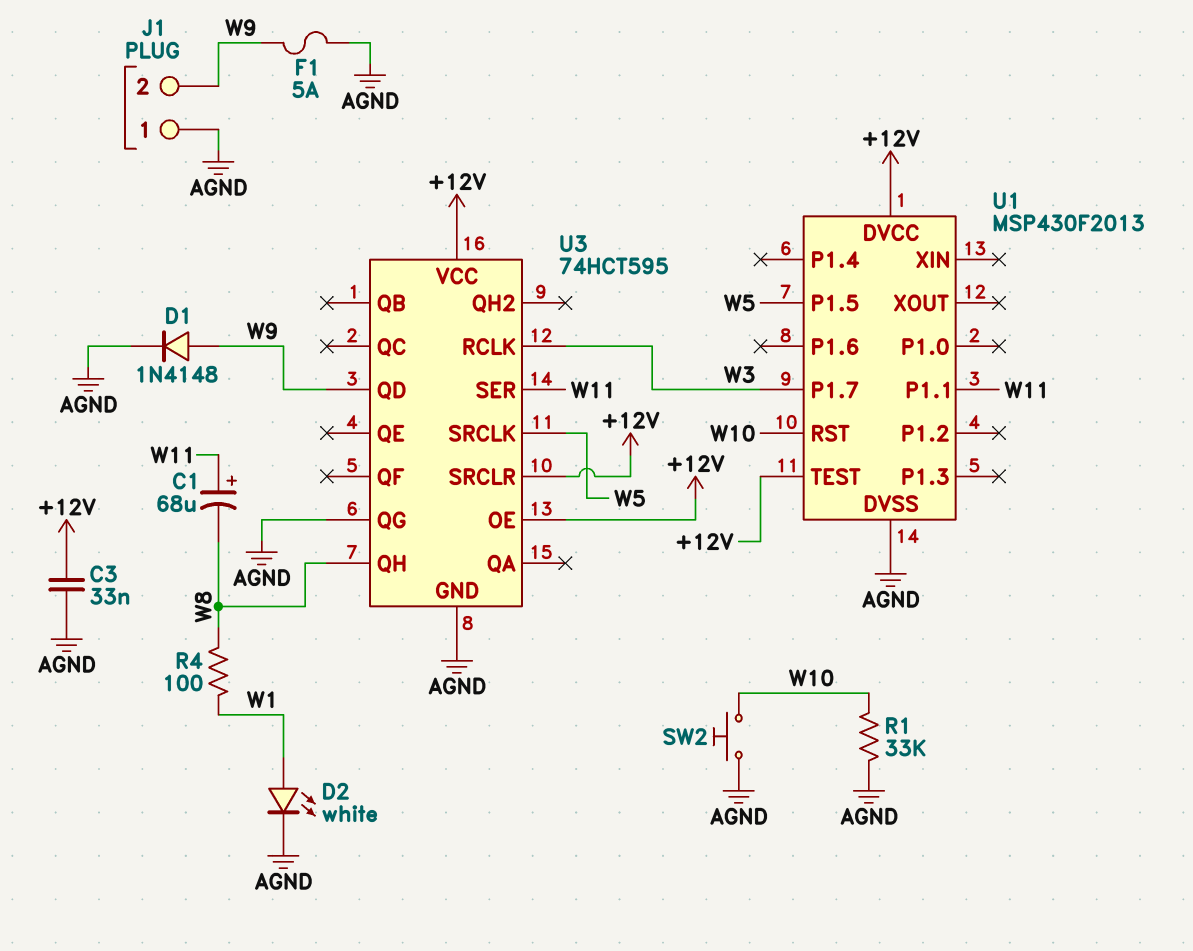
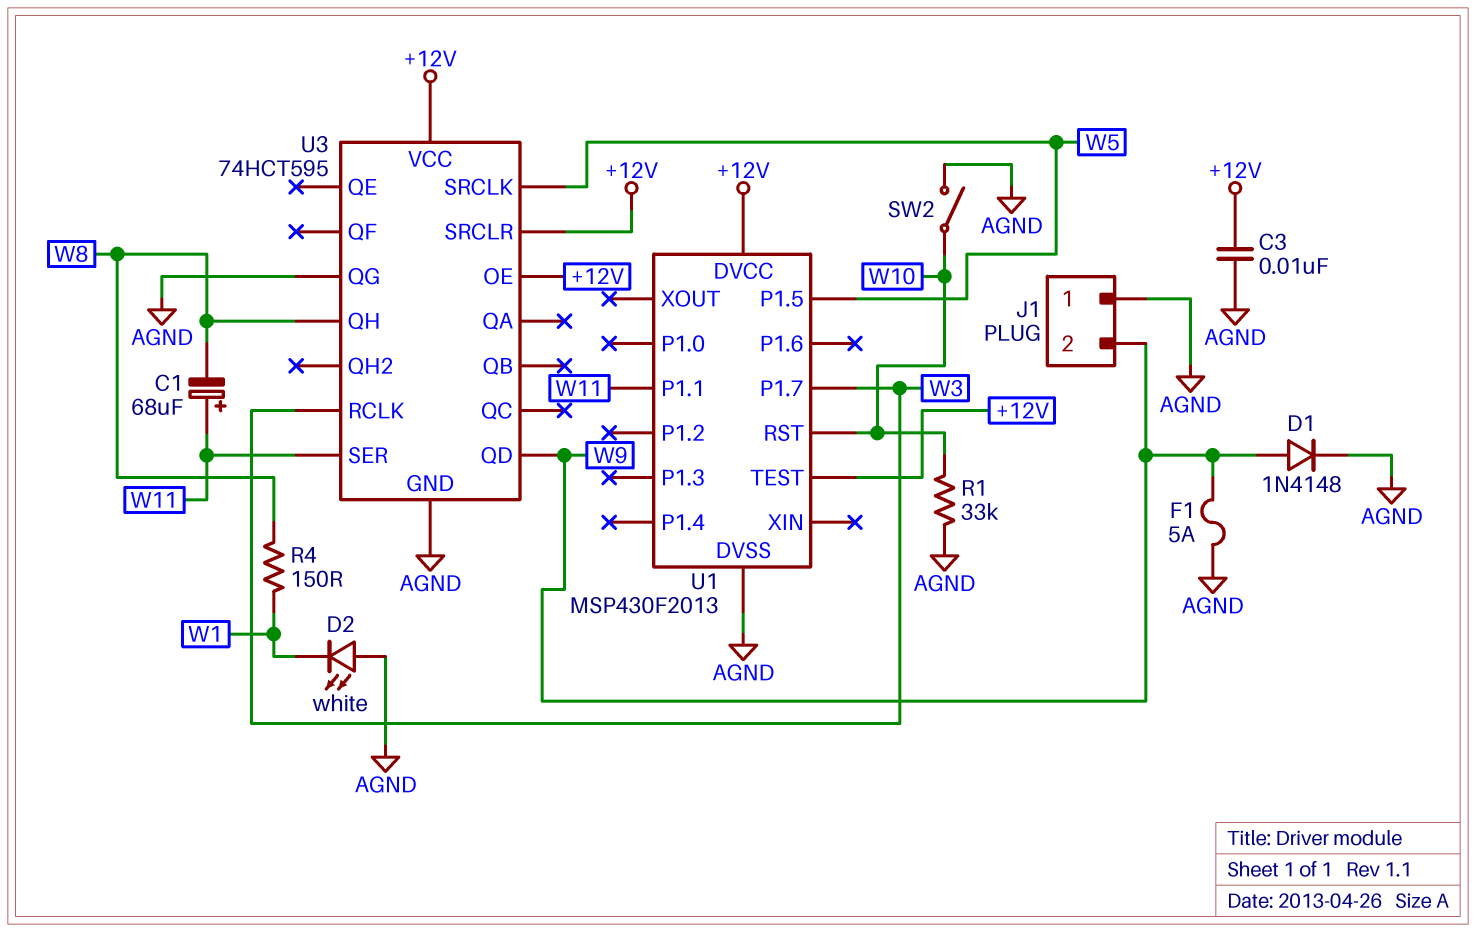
C3: 33nF (+12V, AGND) -> 10nF (+12V, AGND)
D2: LED white (A W1, K AGND) -> LED white (A AGND, K W1)
R4: 100 (W1, W8) -> 150 (W1, W8)
SW2: button (AGND, W10) -> switch (AGND, W10)

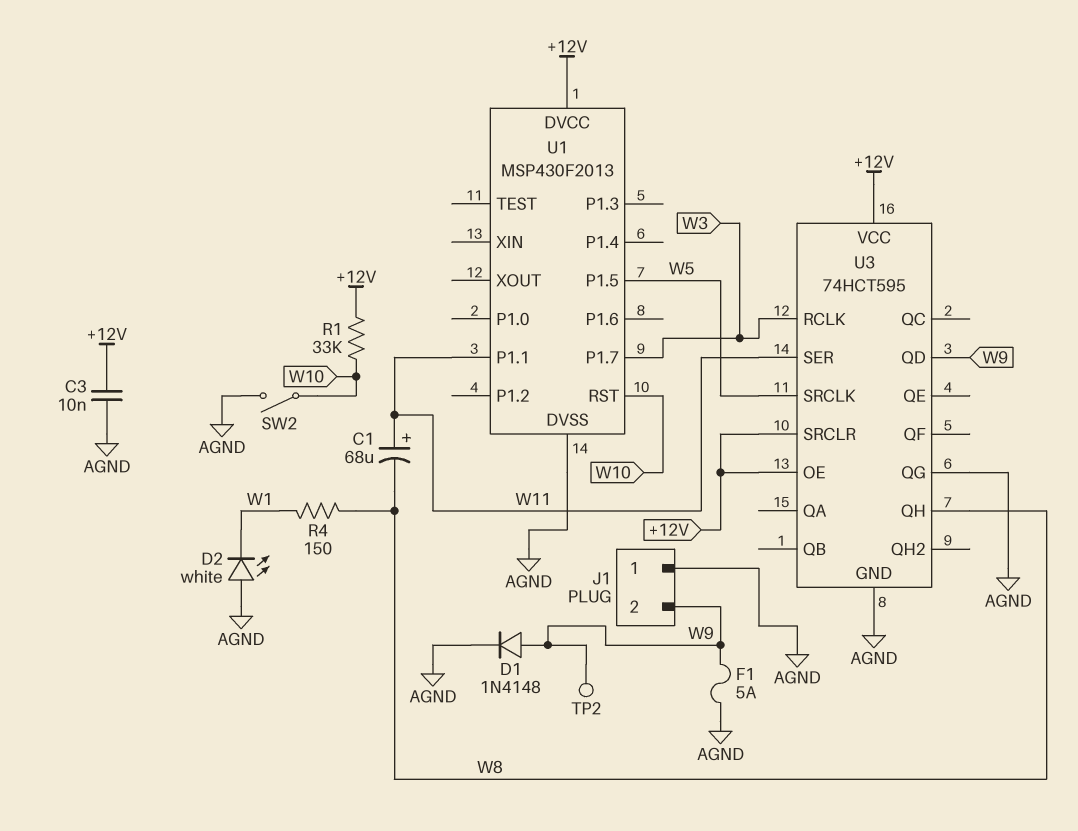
R1: 33k (AGND, W10) -> 33k (+12V, W10)
TP2: none -> test point (W9)
U1 pin TEST: +12V -> none

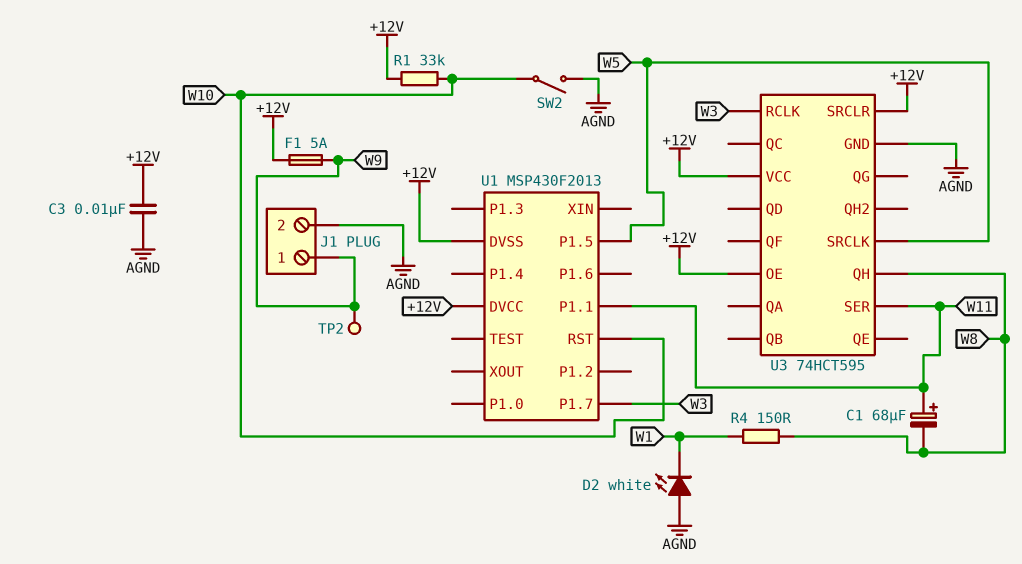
D1: diode 1N4148 (A W9, K AGND) -> none
F1: 5A (AGND, W9) -> 5A (+12V, W9)
J1 pin 1: AGND -> W9
J1 pin 2: W9 -> AGND
U1 pin DVSS: AGND -> +12V
U3 pin QD: W9 -> none
U3 pin QG: AGND -> none

